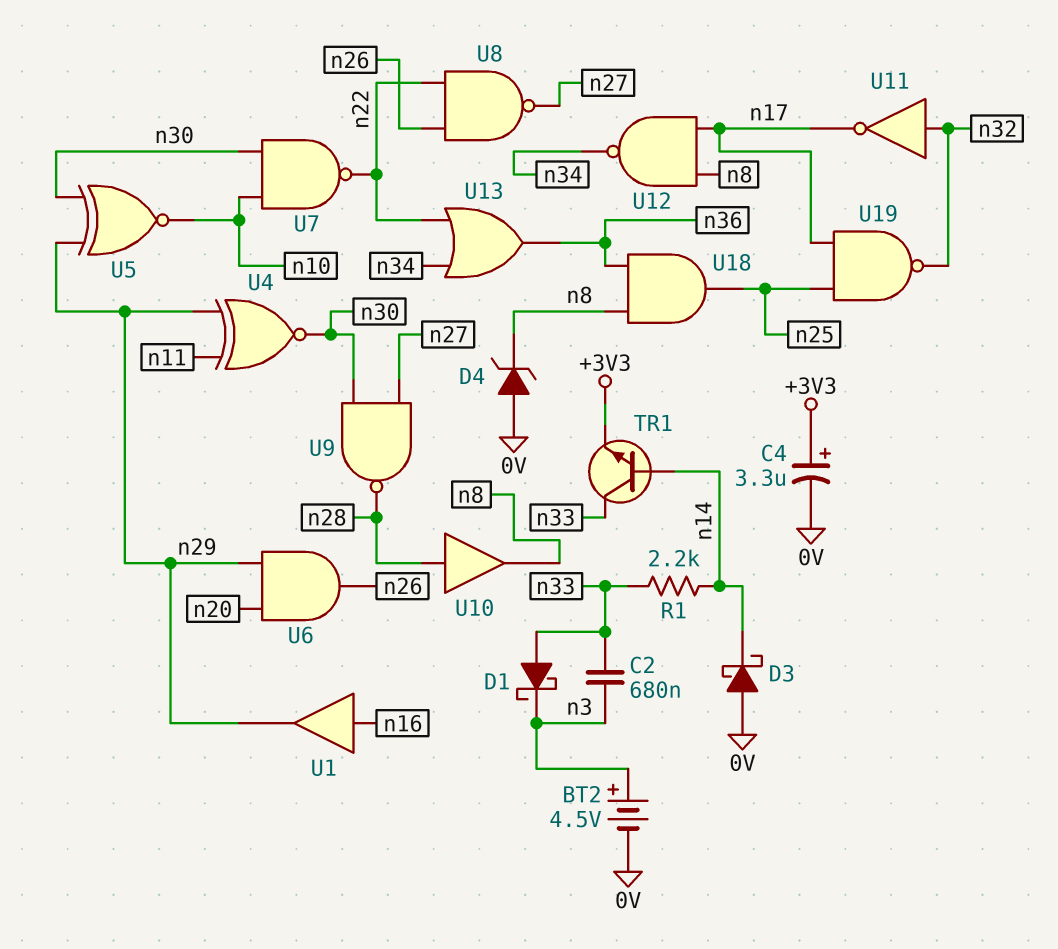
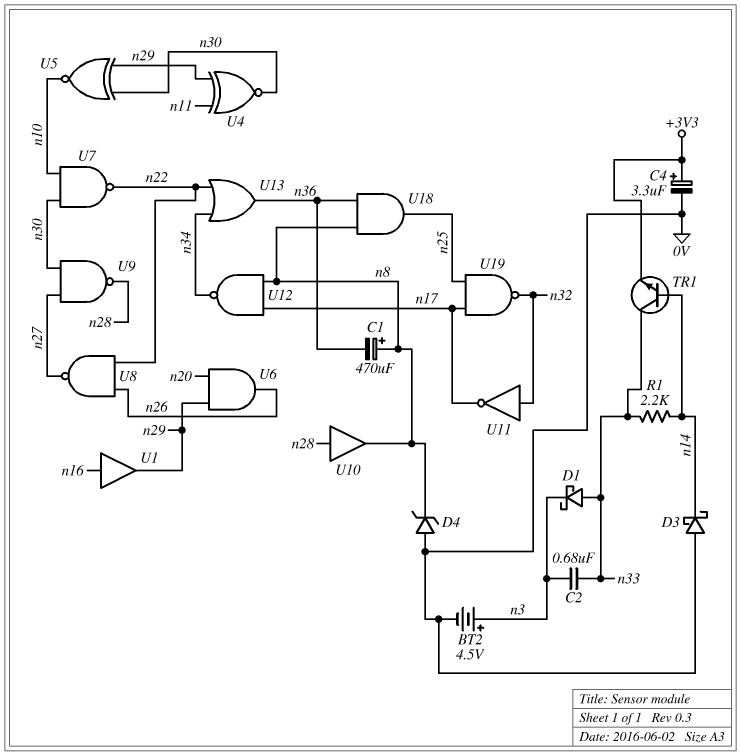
C1: none -> 470uF (plus n8, minus n36)

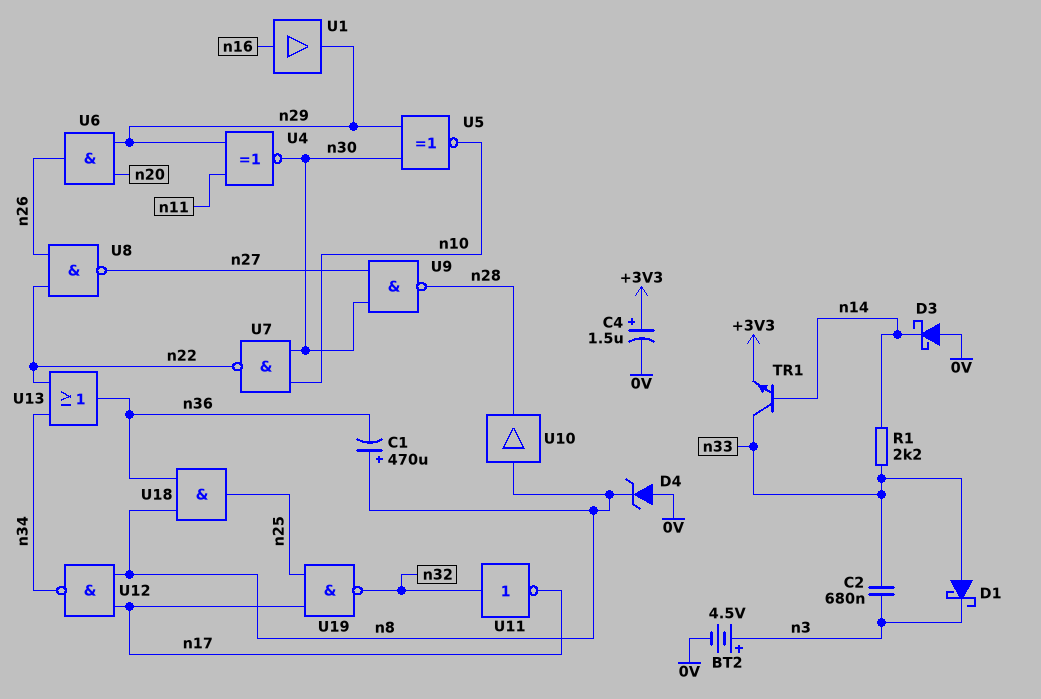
C4: 3.3uF (plus +3V3, minus 0V) -> 1.5uF (plus +3V3, minus 0V)
U10: buffer (in n28, out n8) -> buffer (in n8, out n28)

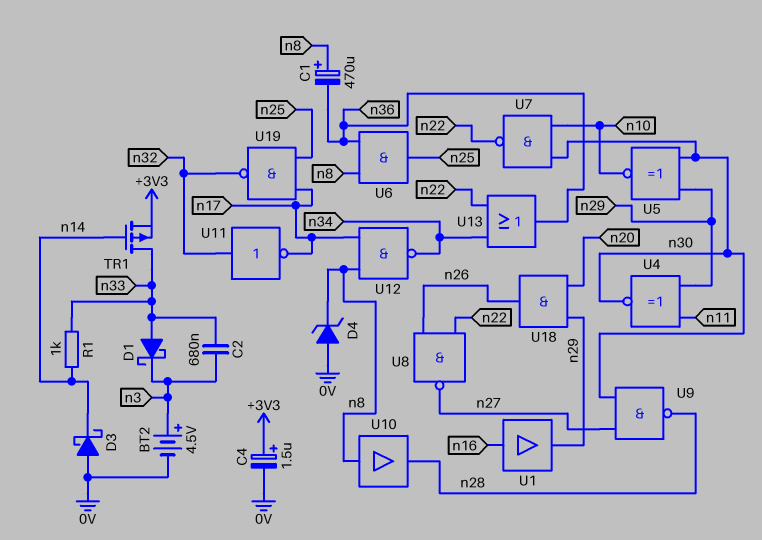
R1: 2.2k (n14, n33) -> 1k (n14, n33)
TR1: NPN (B n14, C n33, E +3V3) -> PMOS (G n14, D n33, S +3V3)
U6: AND (in n20, in n29, out n26) -> AND (in n8, in n36, out n25)
U18: AND (in n8, in n36, out n25) -> AND (in n20, in n29, out n26)

